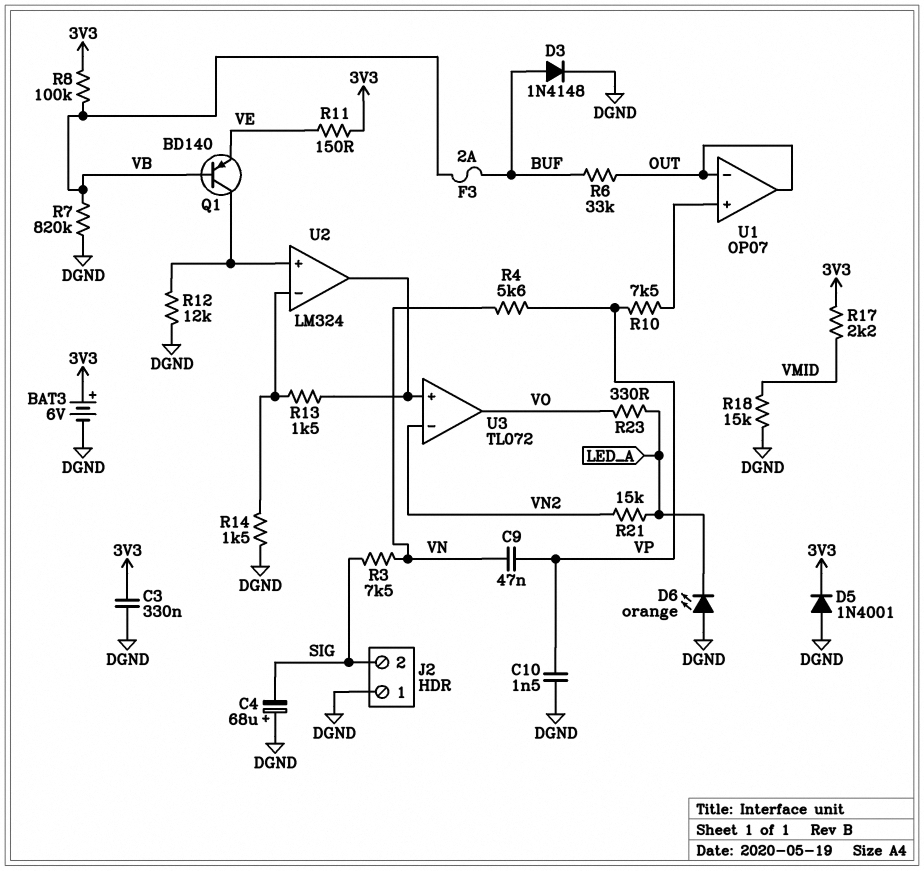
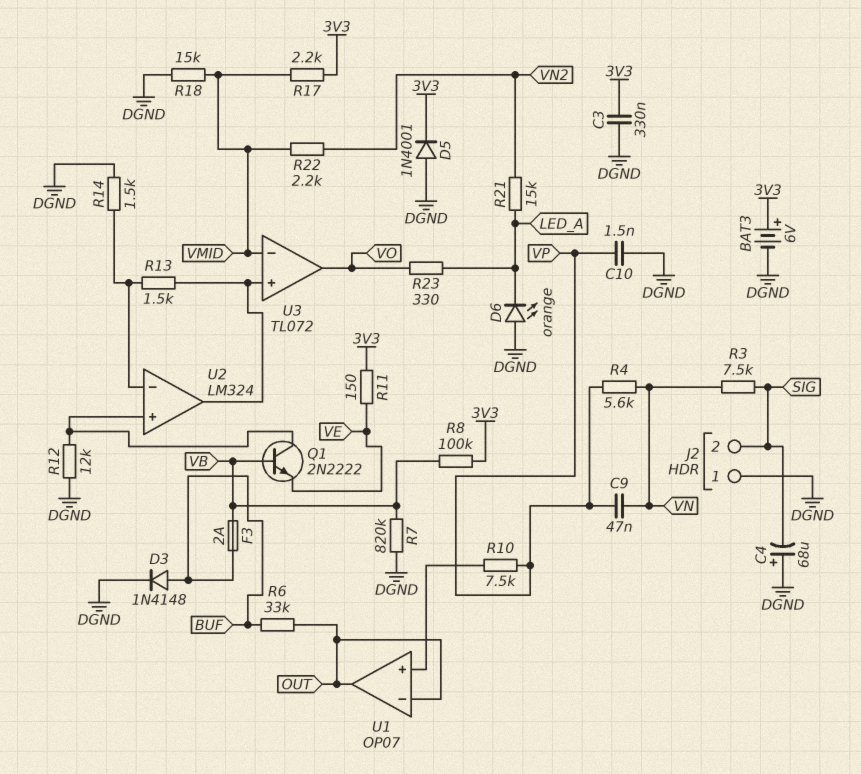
Q1: PNP BD140 (B VB, C U2/in+, E VE) -> NPN 2N2222 (B VB, C U2/in+, E VE)
R22: none -> 2.2k (VMID, VN2)
U3 pin in-: VN2 -> VMID

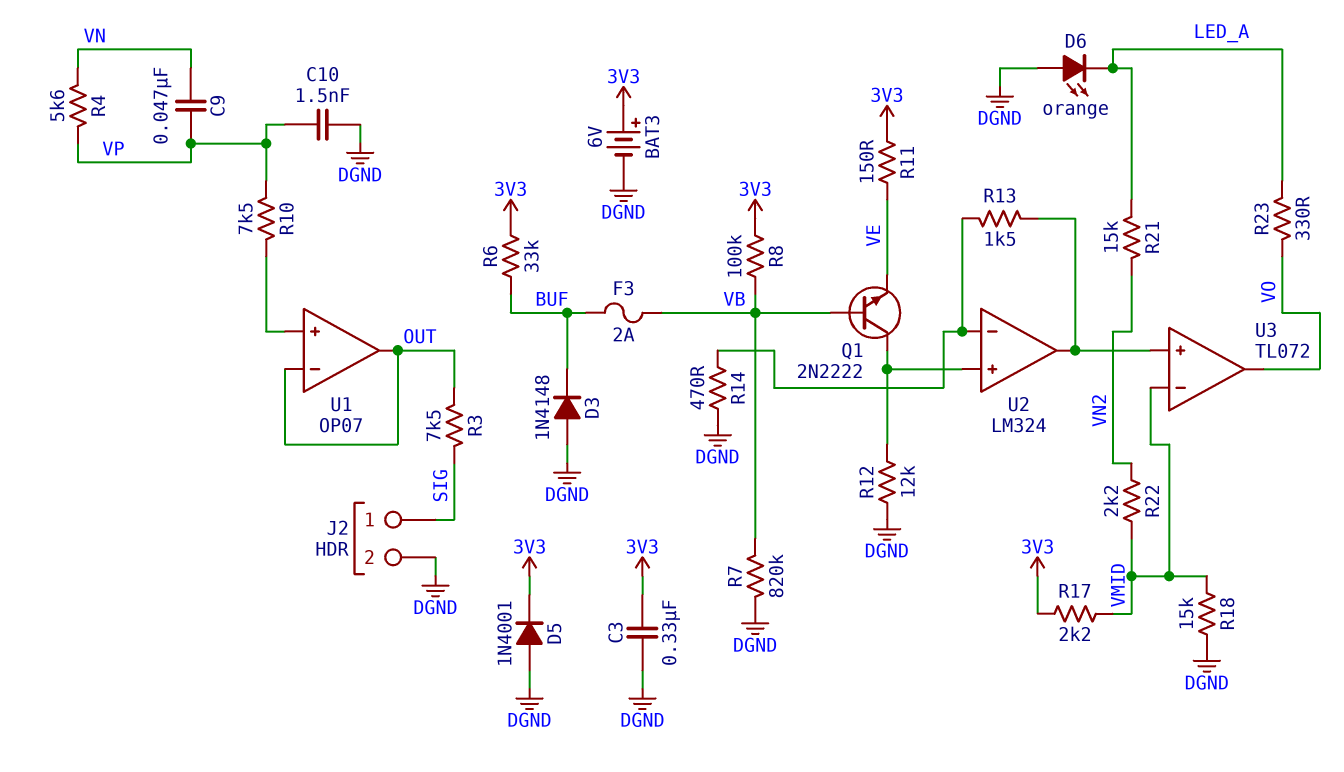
C4: 68uF (plus DGND, minus SIG) -> none
D3: diode 1N4148 (A BUF, K DGND) -> diode 1N4148 (A DGND, K BUF)
J2 pin 1: DGND -> SIG
J2 pin 2: SIG -> DGND
R3: 7.5k (SIG, VN) -> 7.5k (OUT, SIG)
R6: 33k (BUF, OUT) -> 33k (3V3, BUF)
R14: 1.5k (DGND, U2/in-) -> 470 (DGND, U2/in-)

